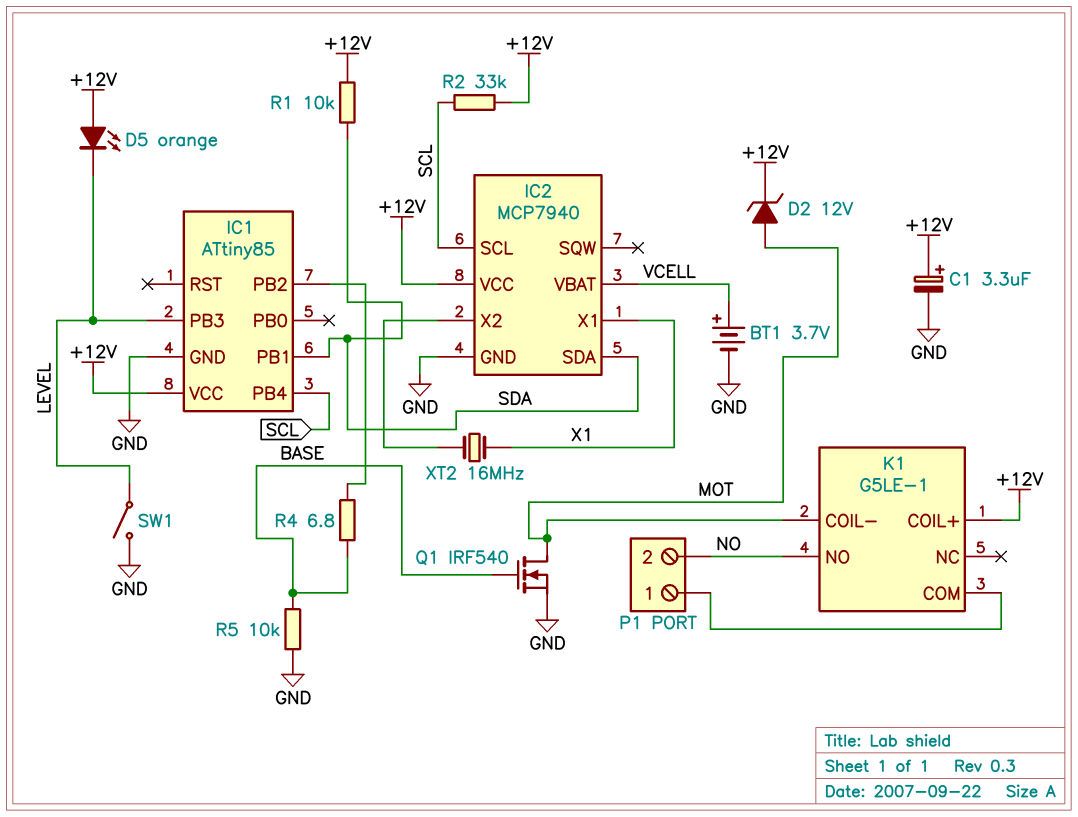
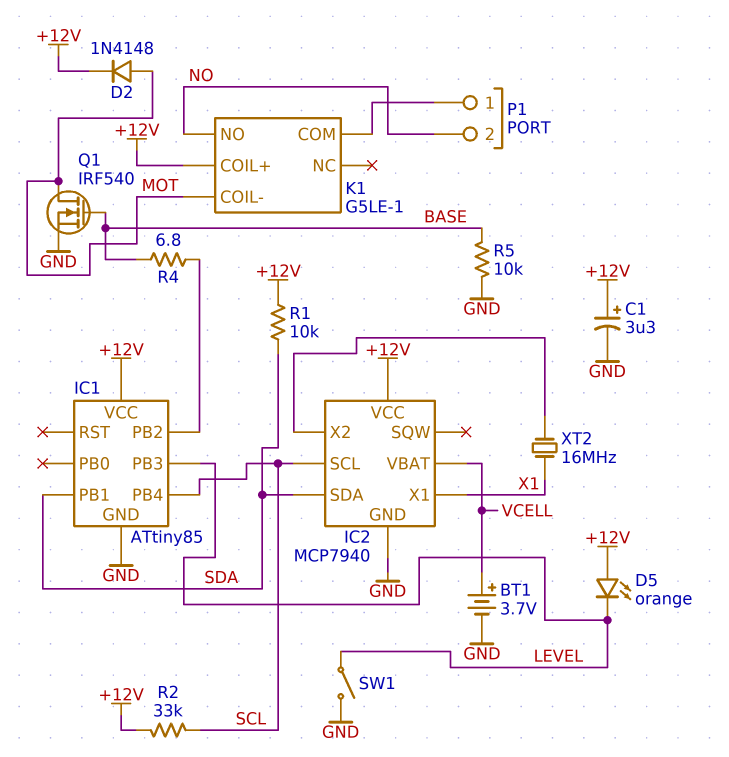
D2: zener 12V (A MOT, K +12V) -> diode 1N4148 (A MOT, K +12V)

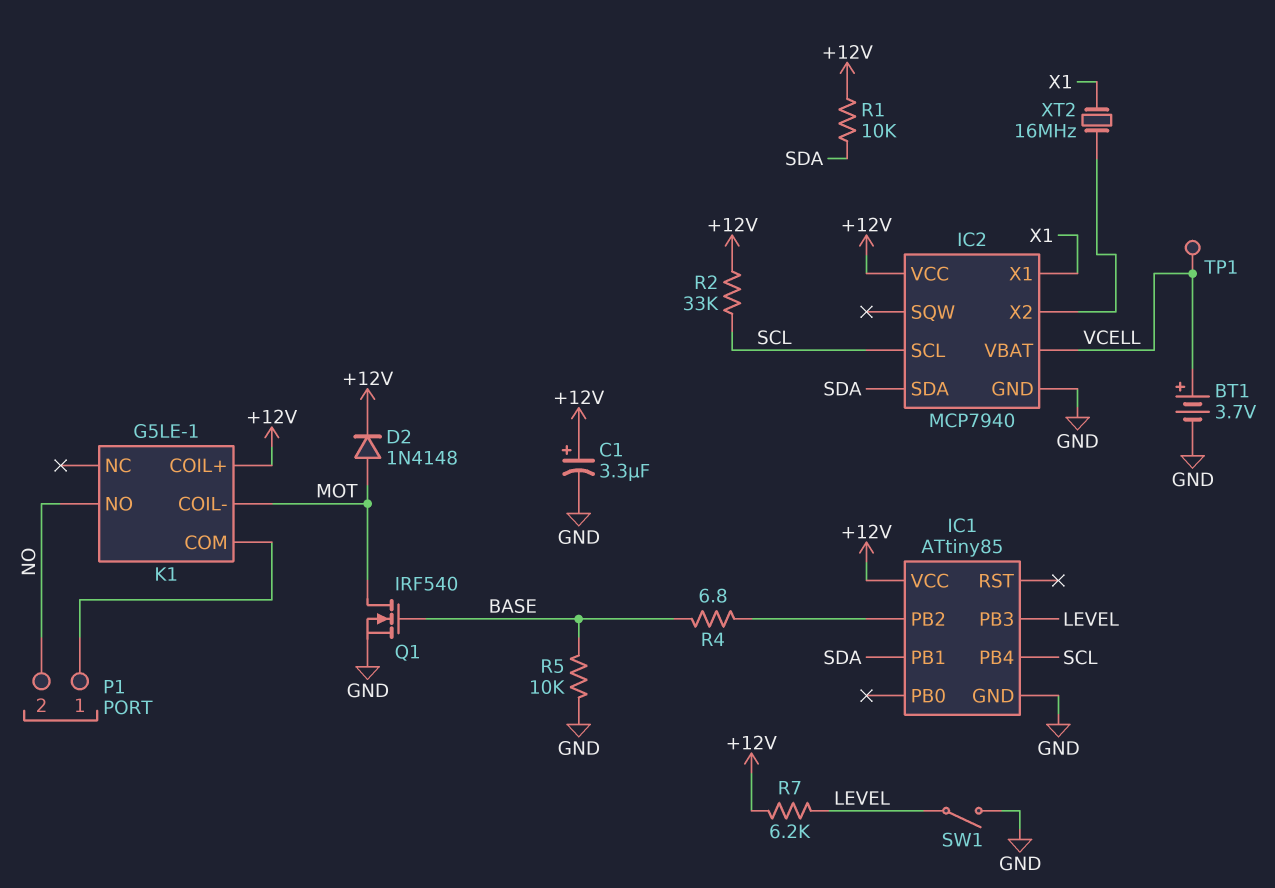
D5: LED orange (A +12V, K LEVEL) -> none
R7: none -> 6.2k (+12V, LEVEL)
TP1: none -> test point (VCELL)

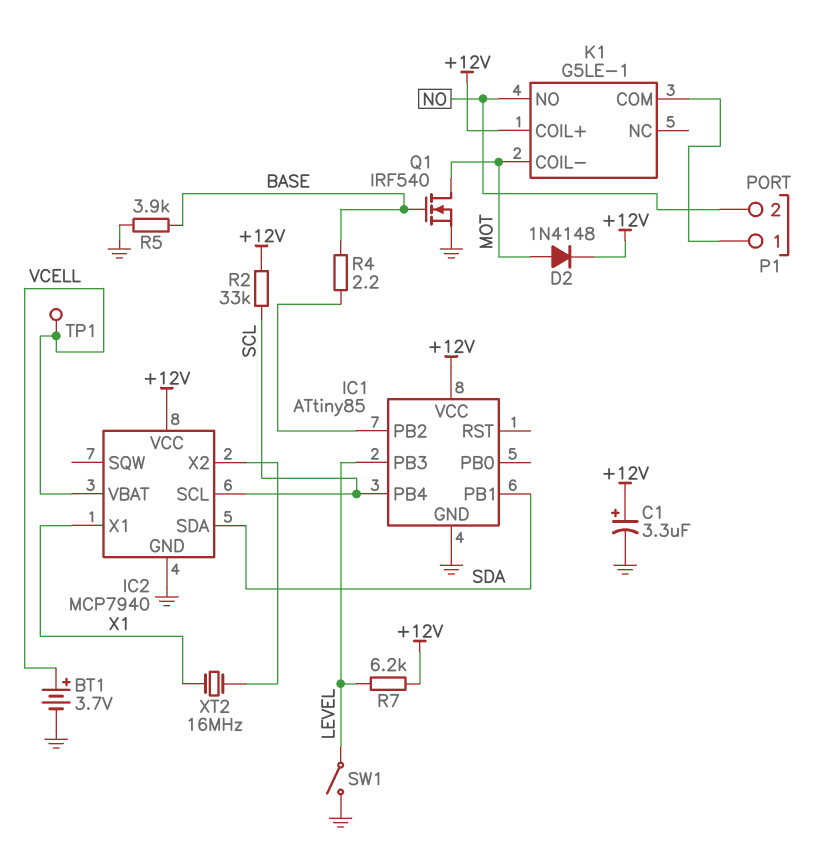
R1: 10k (+12V, SDA) -> none
R4: 6.8 (BASE, IC1/PB2) -> 2.2 (BASE, IC1/PB2)
R5: 10k (BASE, GND) -> 3.9k (BASE, GND)

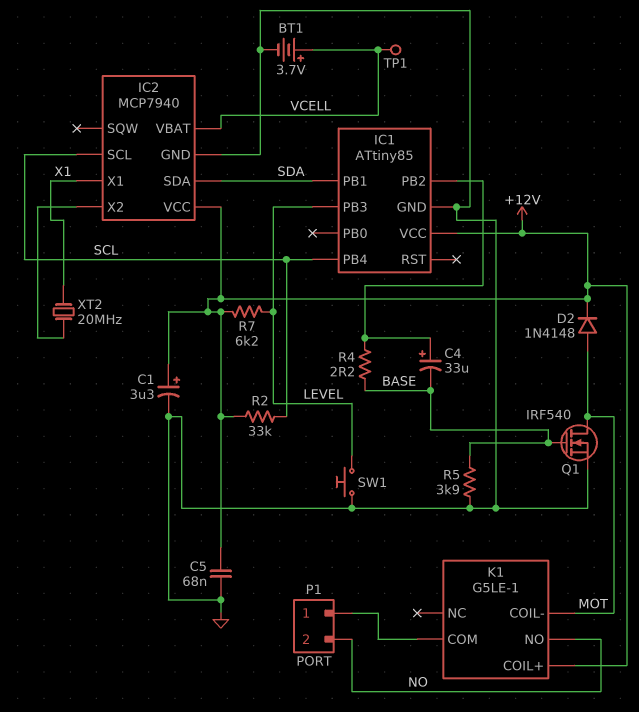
C4: none -> 33uF (plus IC1/PB2, minus BASE)
C5: none -> 68nF (+12V, GND)
SW1: switch (GND, LEVEL) -> button (GND, LEVEL)
XT2: 16MHz (IC2/X2, X1) -> 20MHz (IC2/X2, X1)

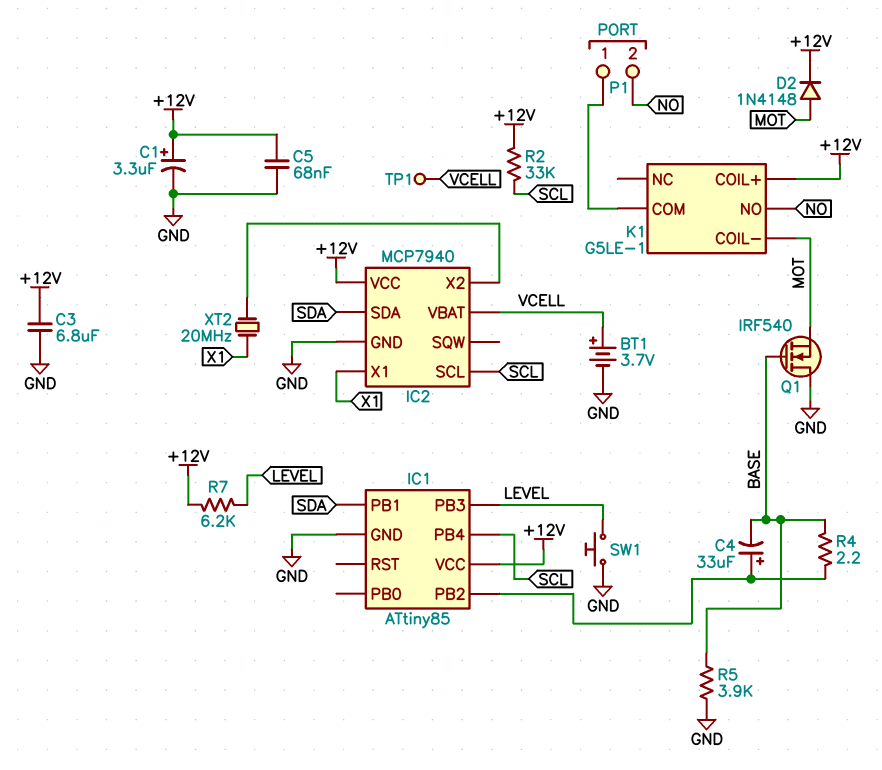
C3: none -> 6.8uF (+12V, GND)
Q1: NMOS IRF540 (G BASE, D MOT, S GND) -> NMOS IRF540 (G BASE, D GND, S MOT)

